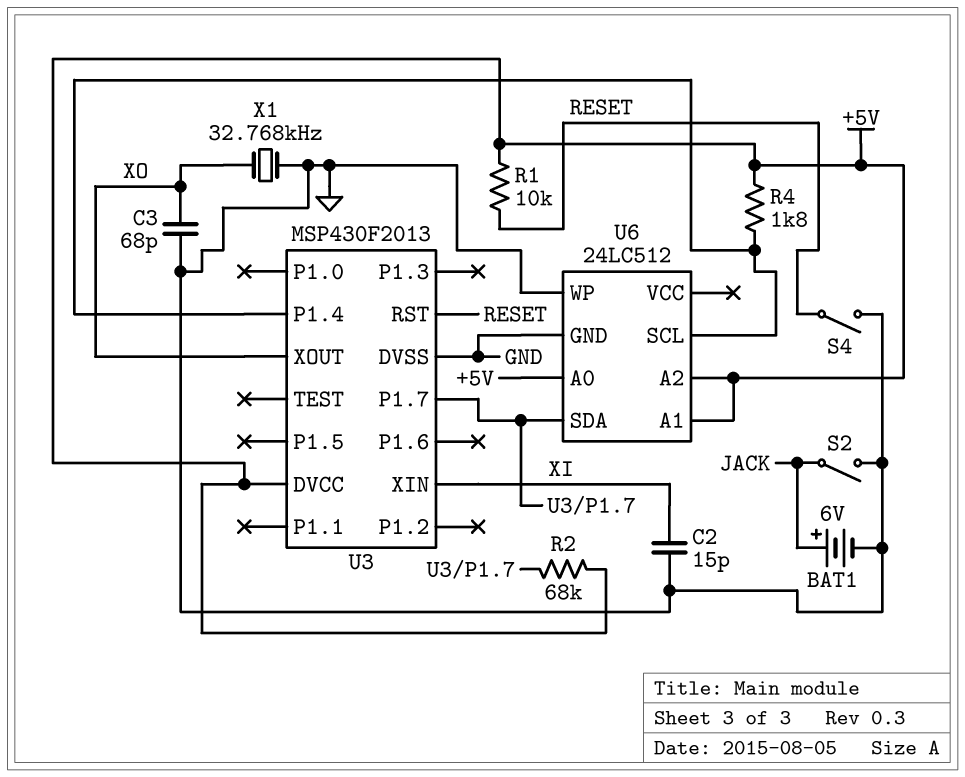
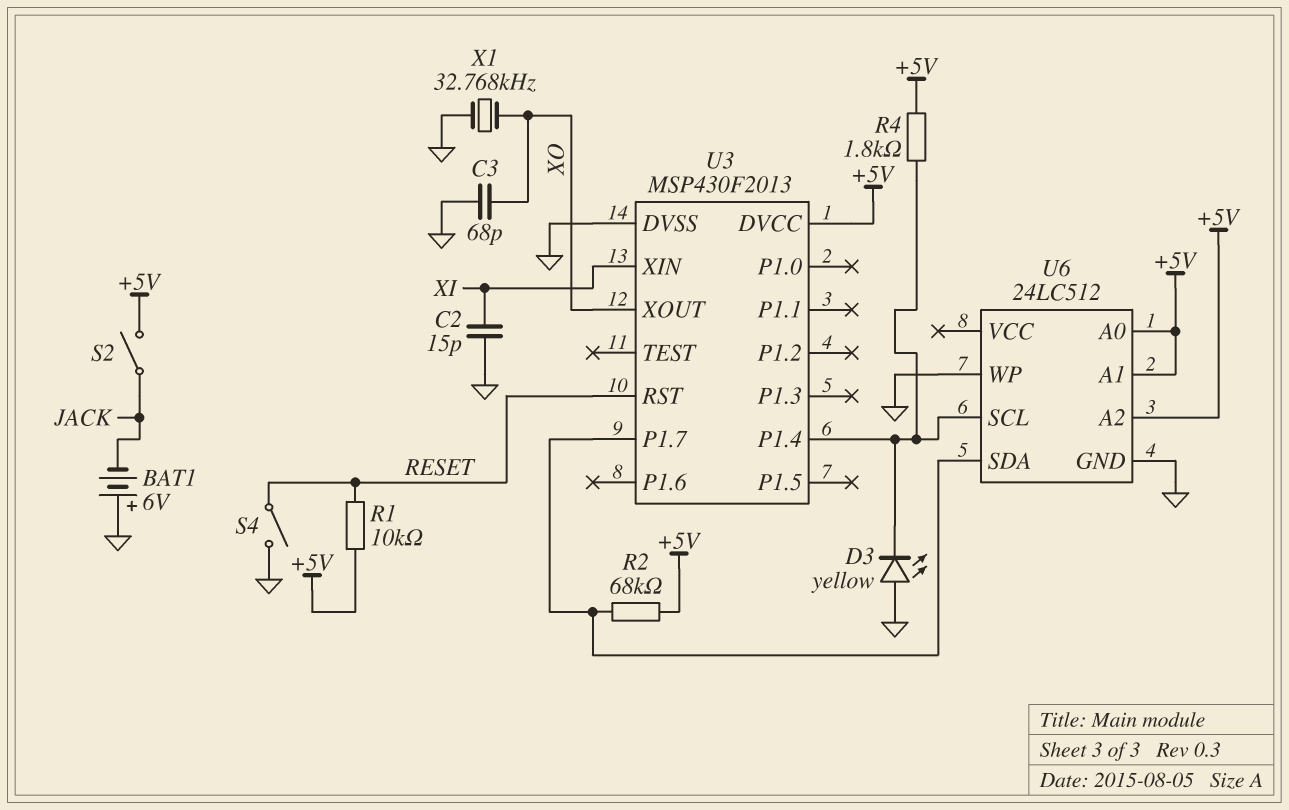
BAT1: 6V (plus JACK, minus GND) -> 6V (plus GND, minus JACK)
D3: none -> LED yellow (A GND, K U3/P1.4)
S2: switch (GND, JACK) -> switch (+5V, JACK)

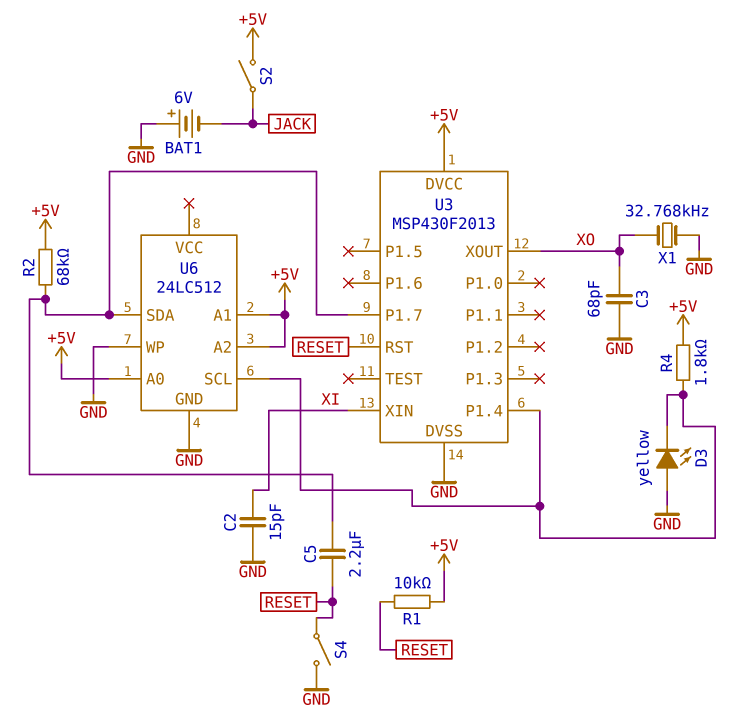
C5: none -> 2.2uF (RESET, U3/P1.7)

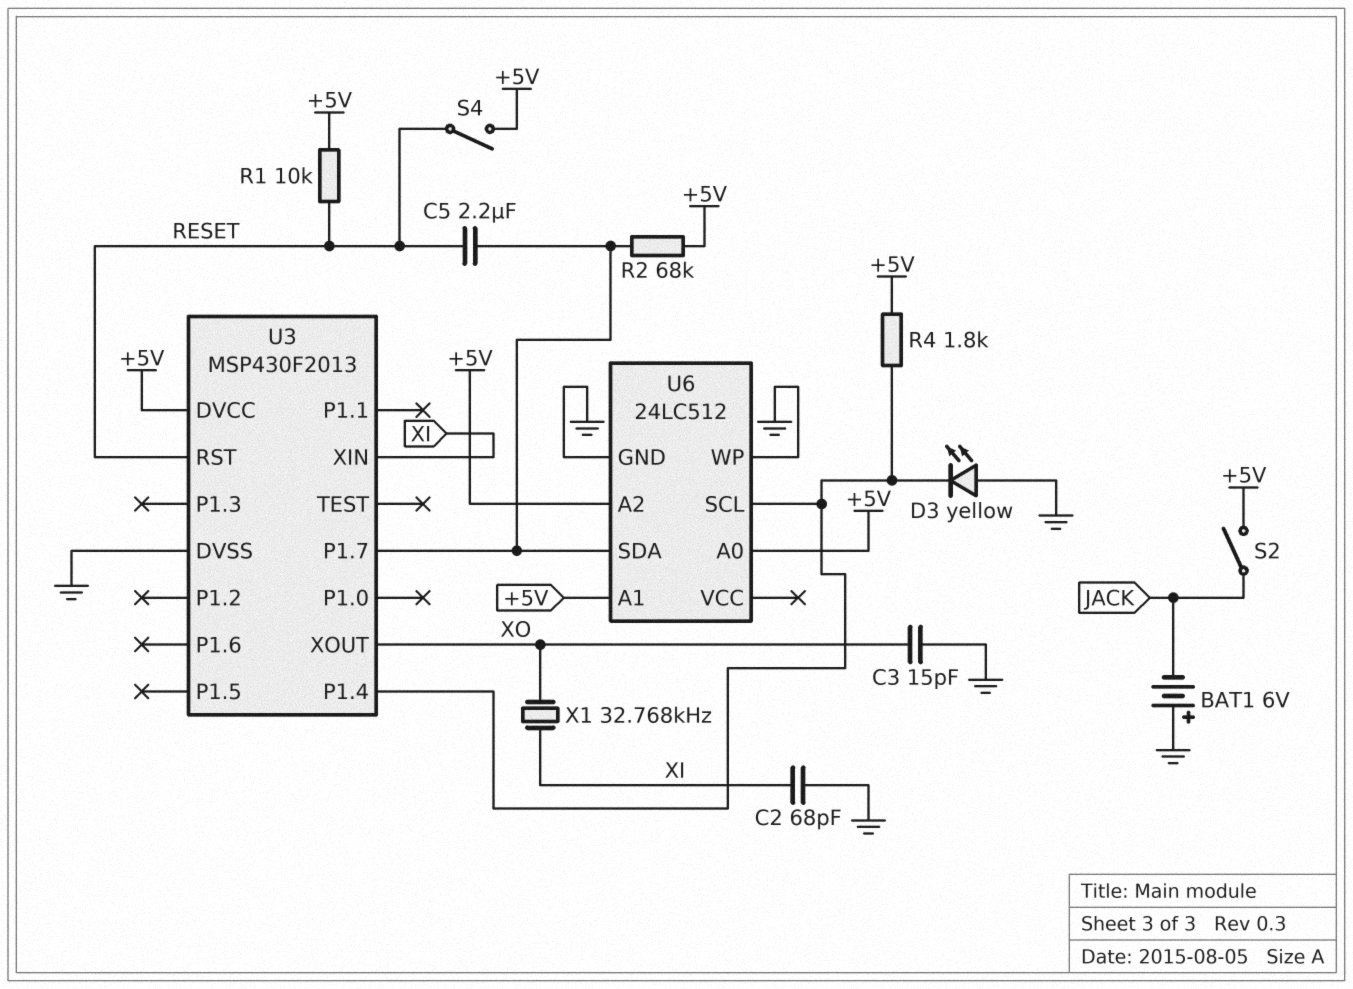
C2: 15pF (GND, XI) -> 68pF (GND, XI)
C3: 68pF (GND, XO) -> 15pF (GND, XO)
S4: switch (GND, RESET) -> switch (+5V, RESET)
X1: 32.768kHz (GND, XO) -> 32.768kHz (XI, XO)

